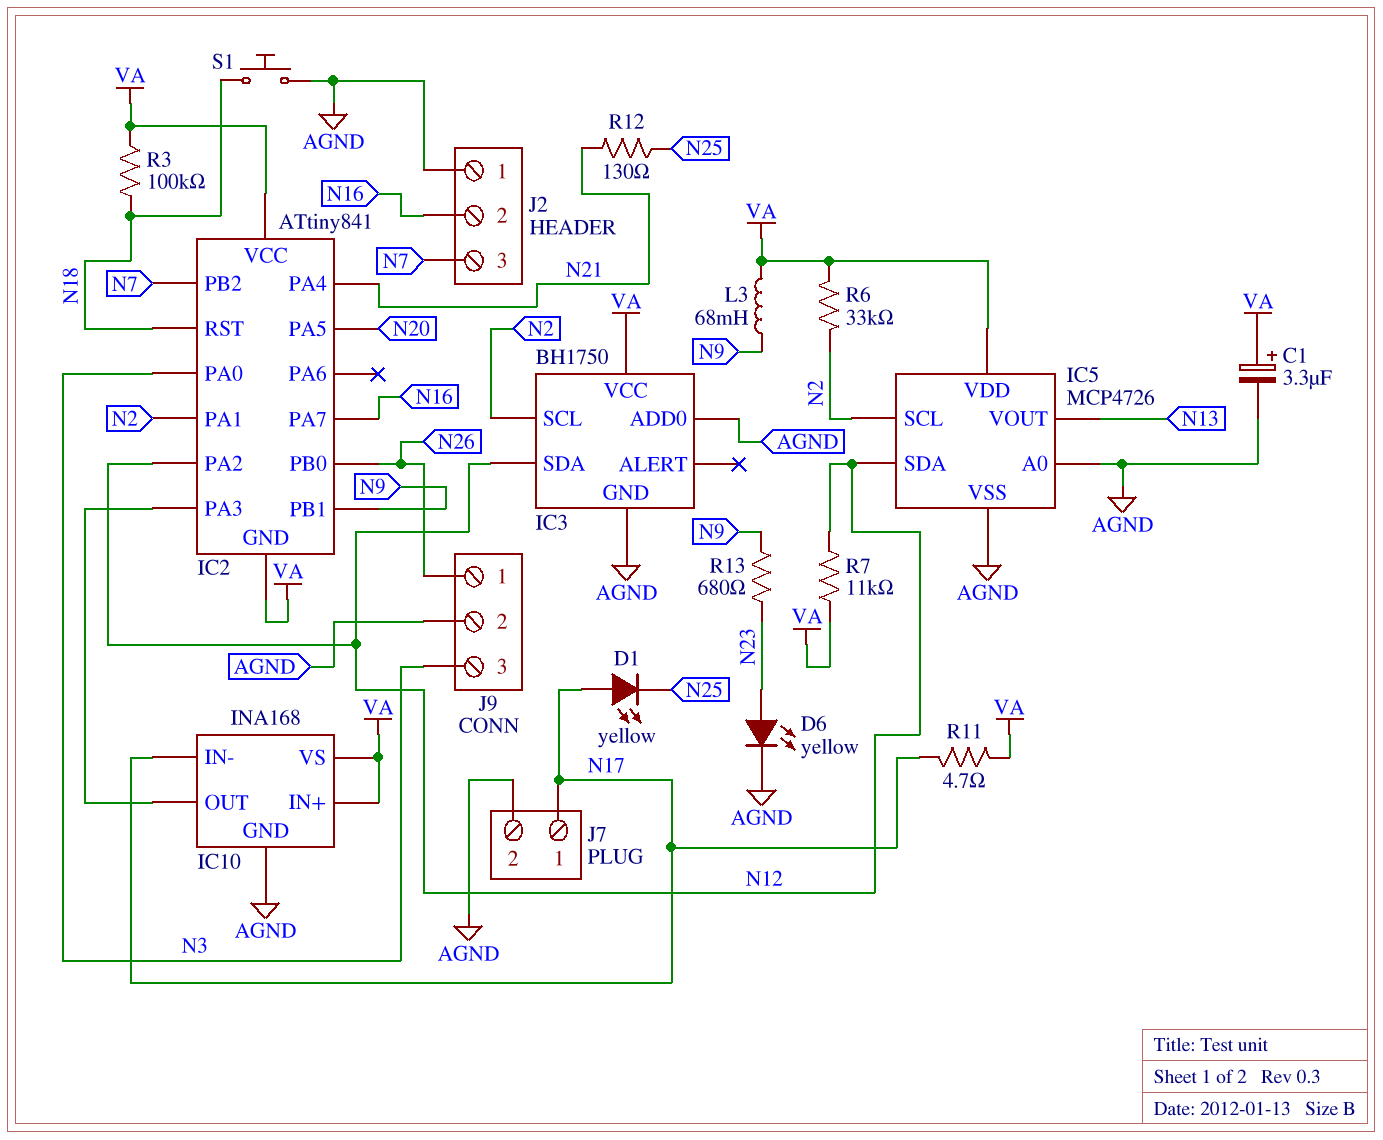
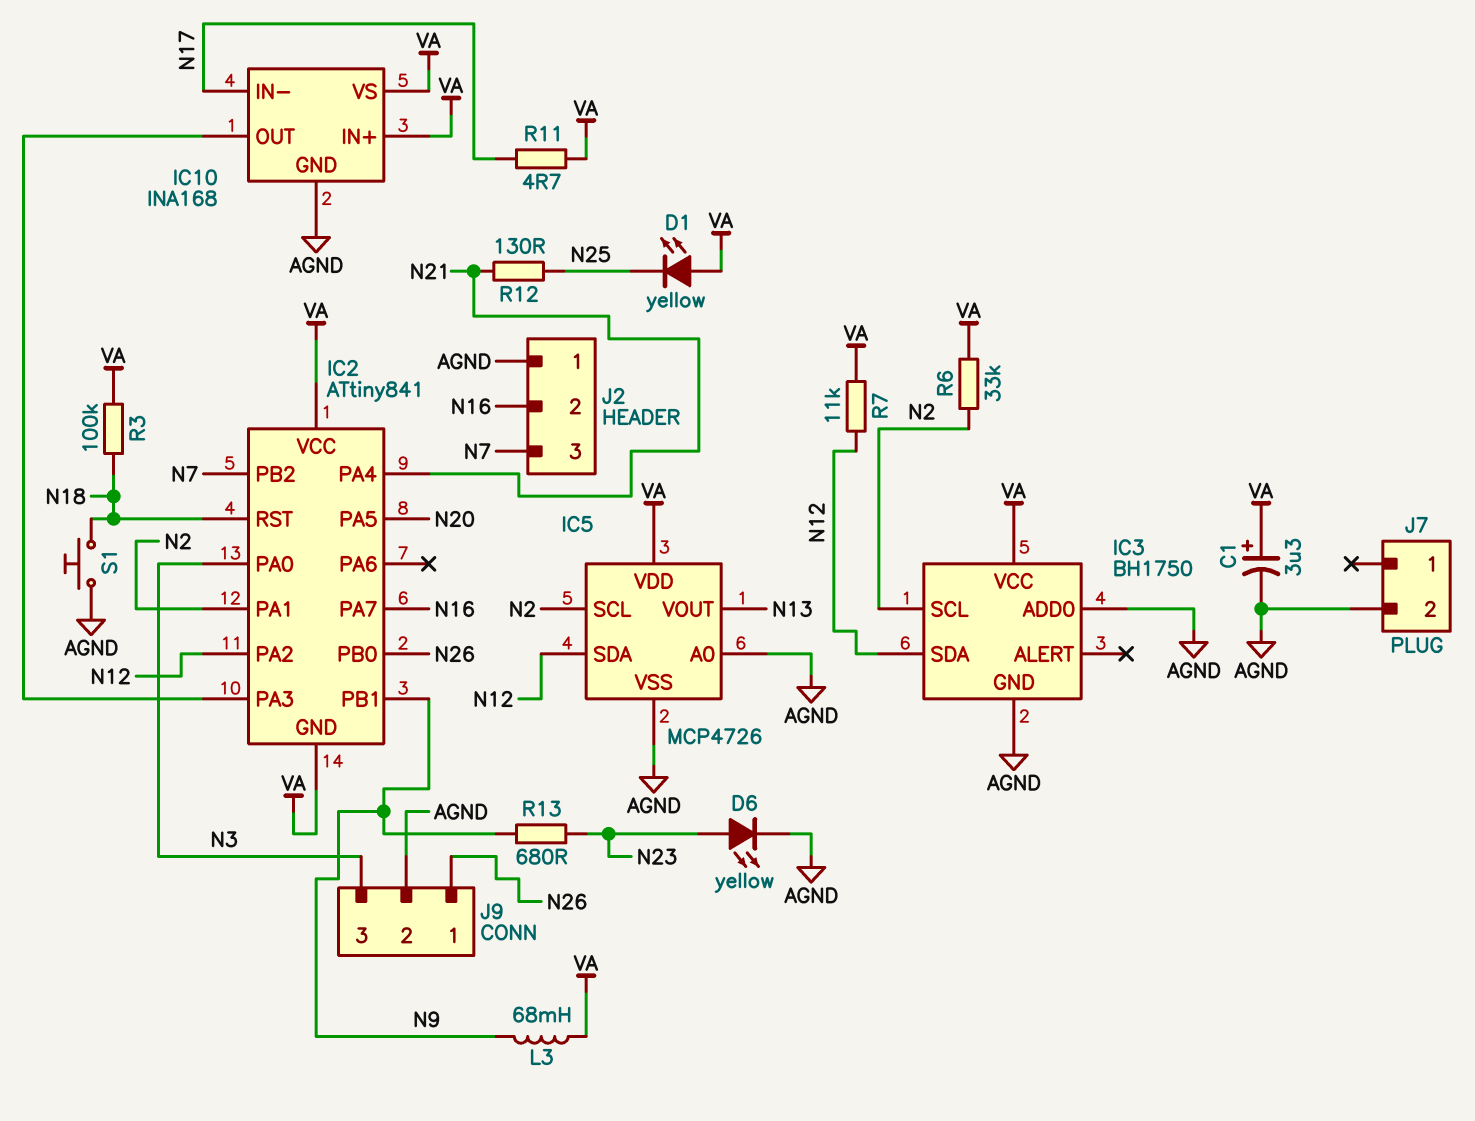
D1: LED yellow (A N17, K N25) -> LED yellow (A VA, K N25)
J7 pin 1: N17 -> none

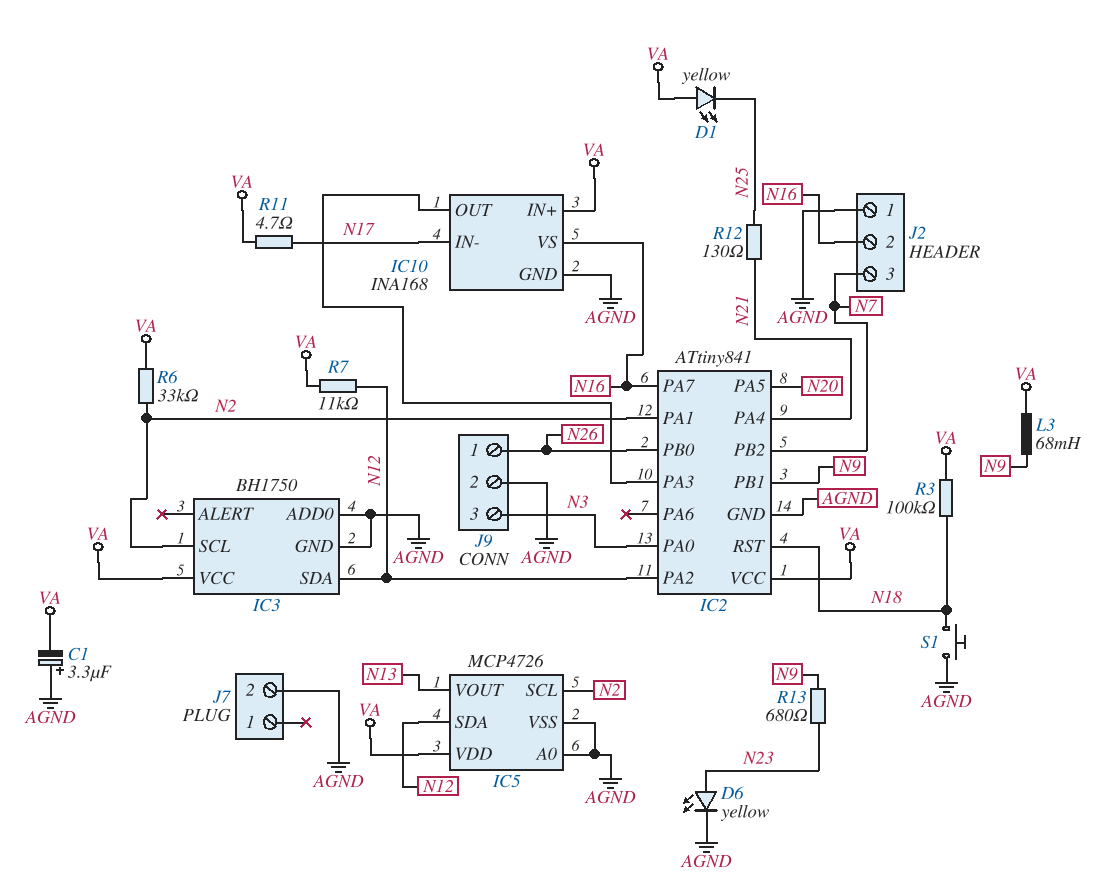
C1: 3.3uF (plus VA, minus AGND) -> 3.3uF (plus AGND, minus VA)
IC2 pin GND: VA -> AGND
IC10 pin VS: VA -> N16

